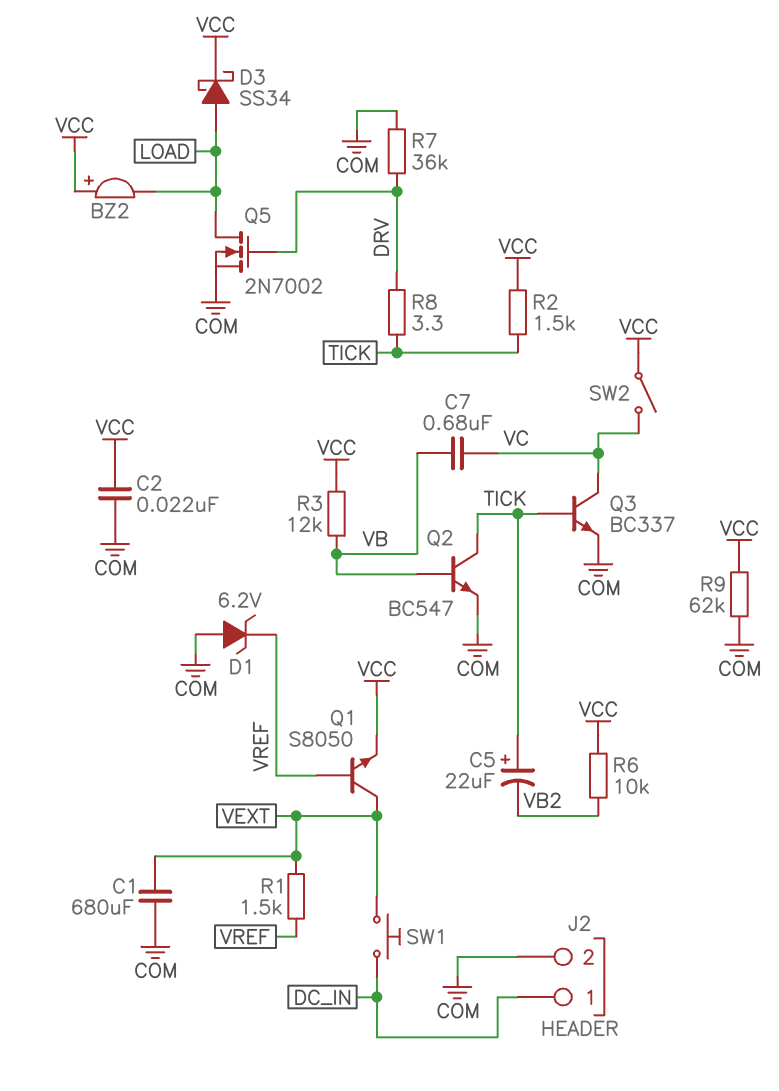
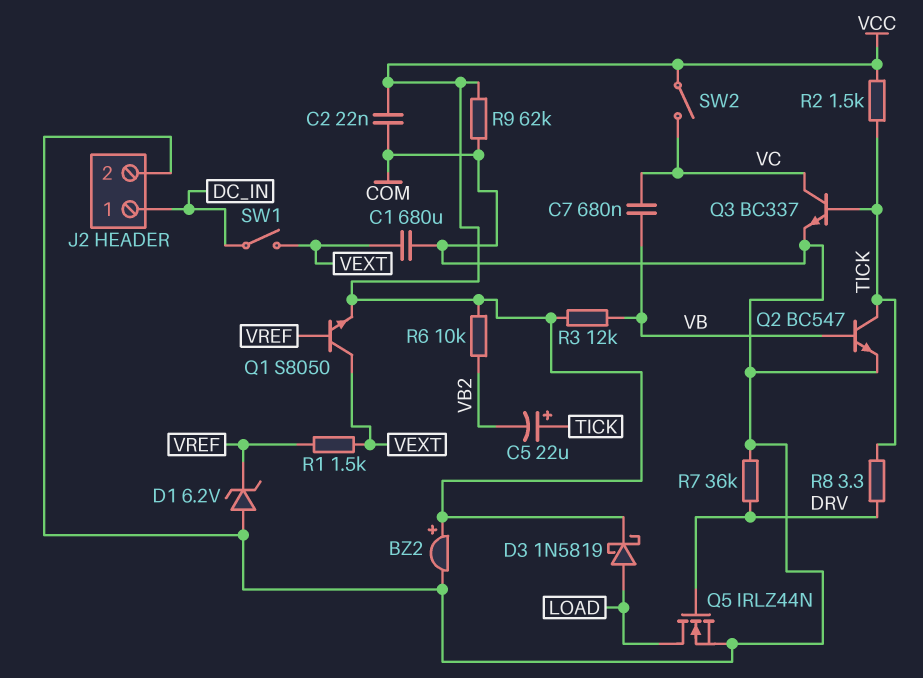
BZ2: buzzer (plus VCC, minus LOAD) -> buzzer (plus VCC, minus COM)
D3: schottky SS34 (A LOAD, K VCC) -> schottky 1N5819 (A LOAD, K VCC)
Q5: NMOS 2N7002 (G DRV, D LOAD, S COM) -> NMOS IRLZ44N (G DRV, D LOAD, S COM)
SW1: button (DC_IN, VEXT) -> switch (DC_IN, VEXT)

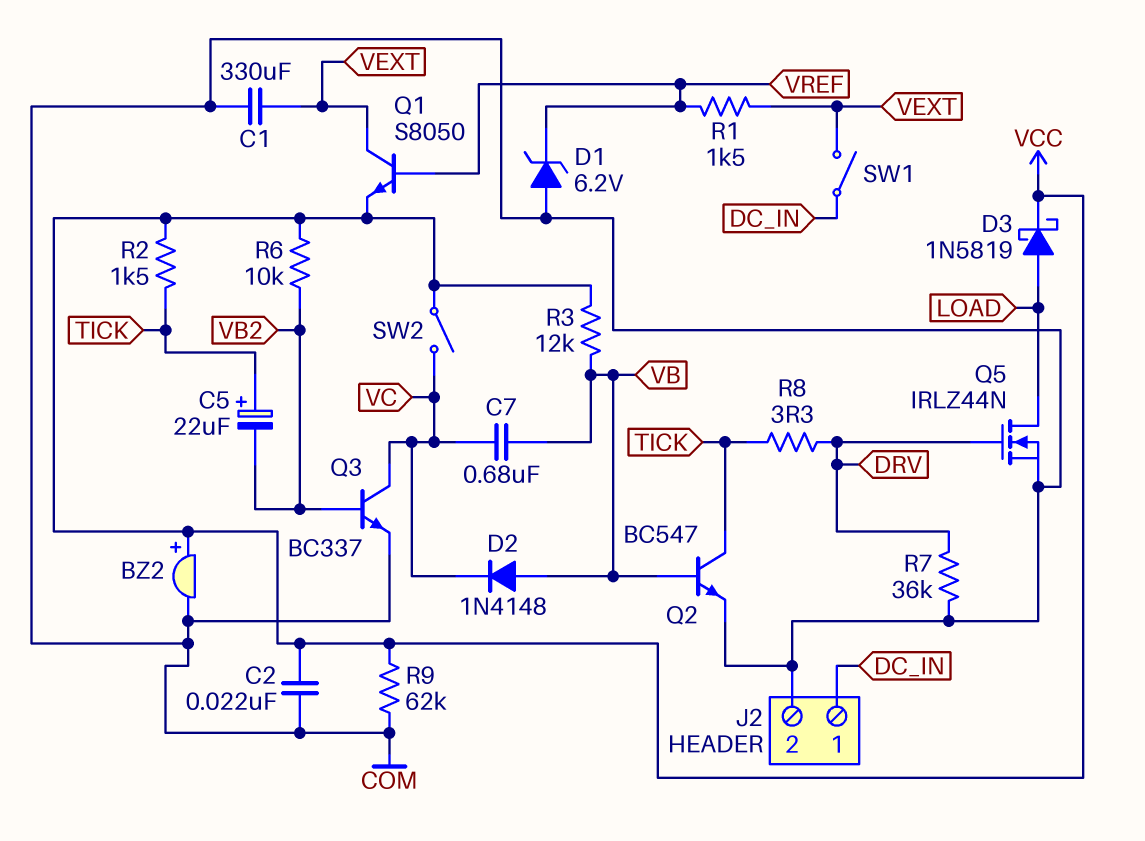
C1: 680uF (COM, VEXT) -> 330uF (COM, VEXT)
D2: none -> diode 1N4148 (A VB, K VC)
Q3: NPN BC337 (B TICK, C VC, E COM) -> NPN BC337 (B VB2, C VC, E COM)

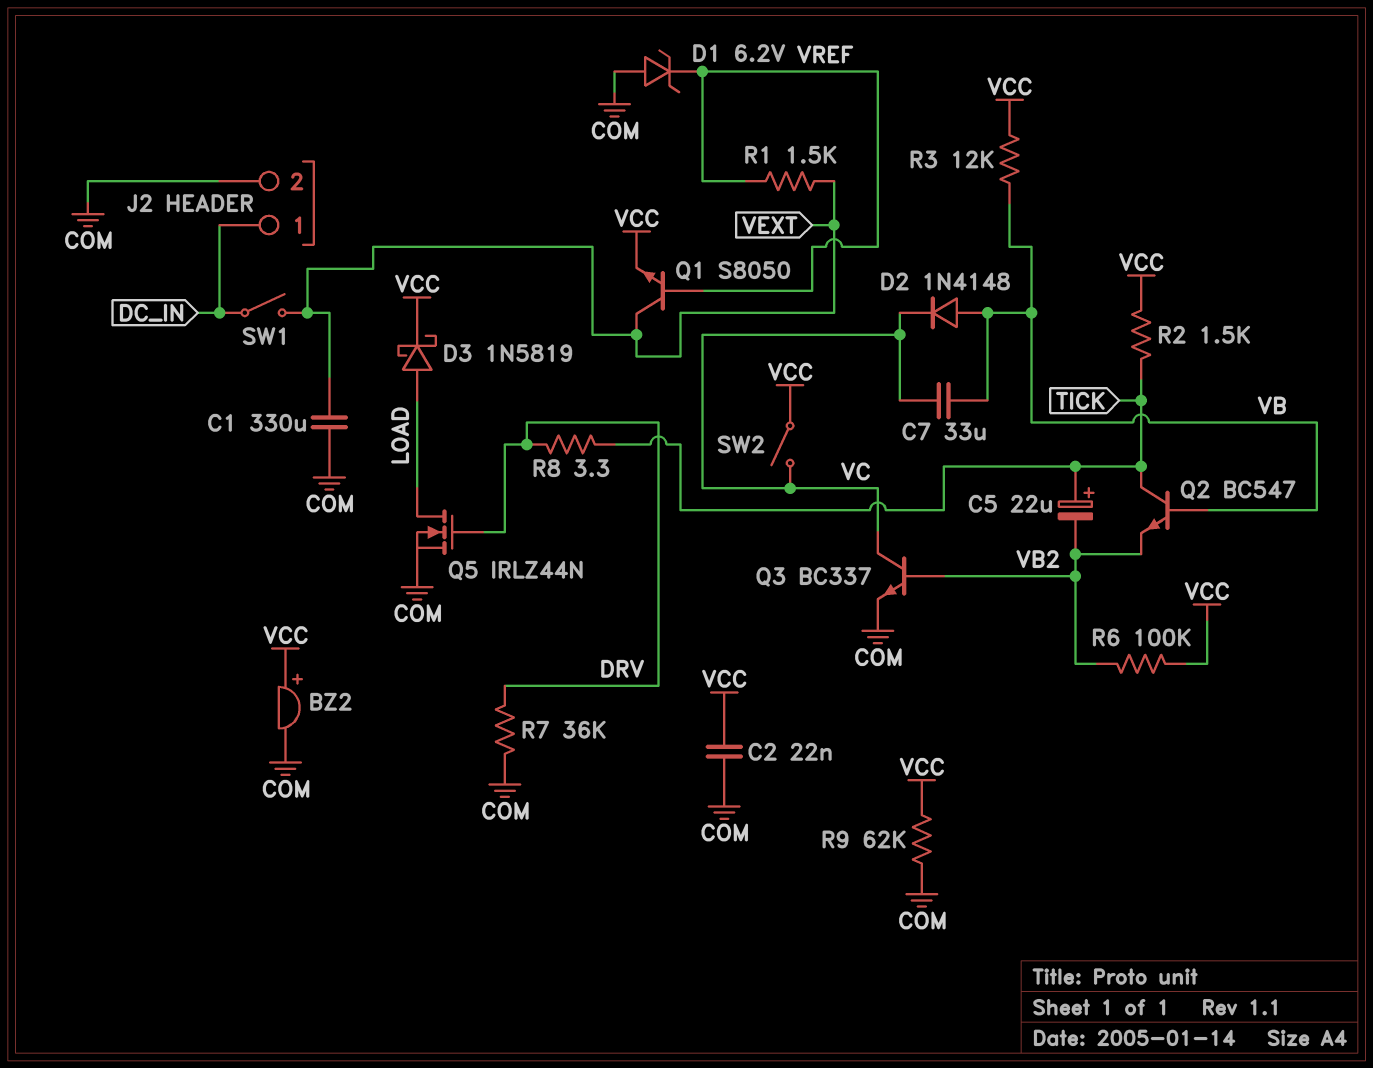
C7: 680nF (VB, VC) -> 33uF (VB, VC)
Q2: NPN BC547 (B VB, C TICK, E COM) -> NPN BC547 (B VB, C TICK, E VB2)
R6: 10k (VB2, VCC) -> 100k (VB2, VCC)

